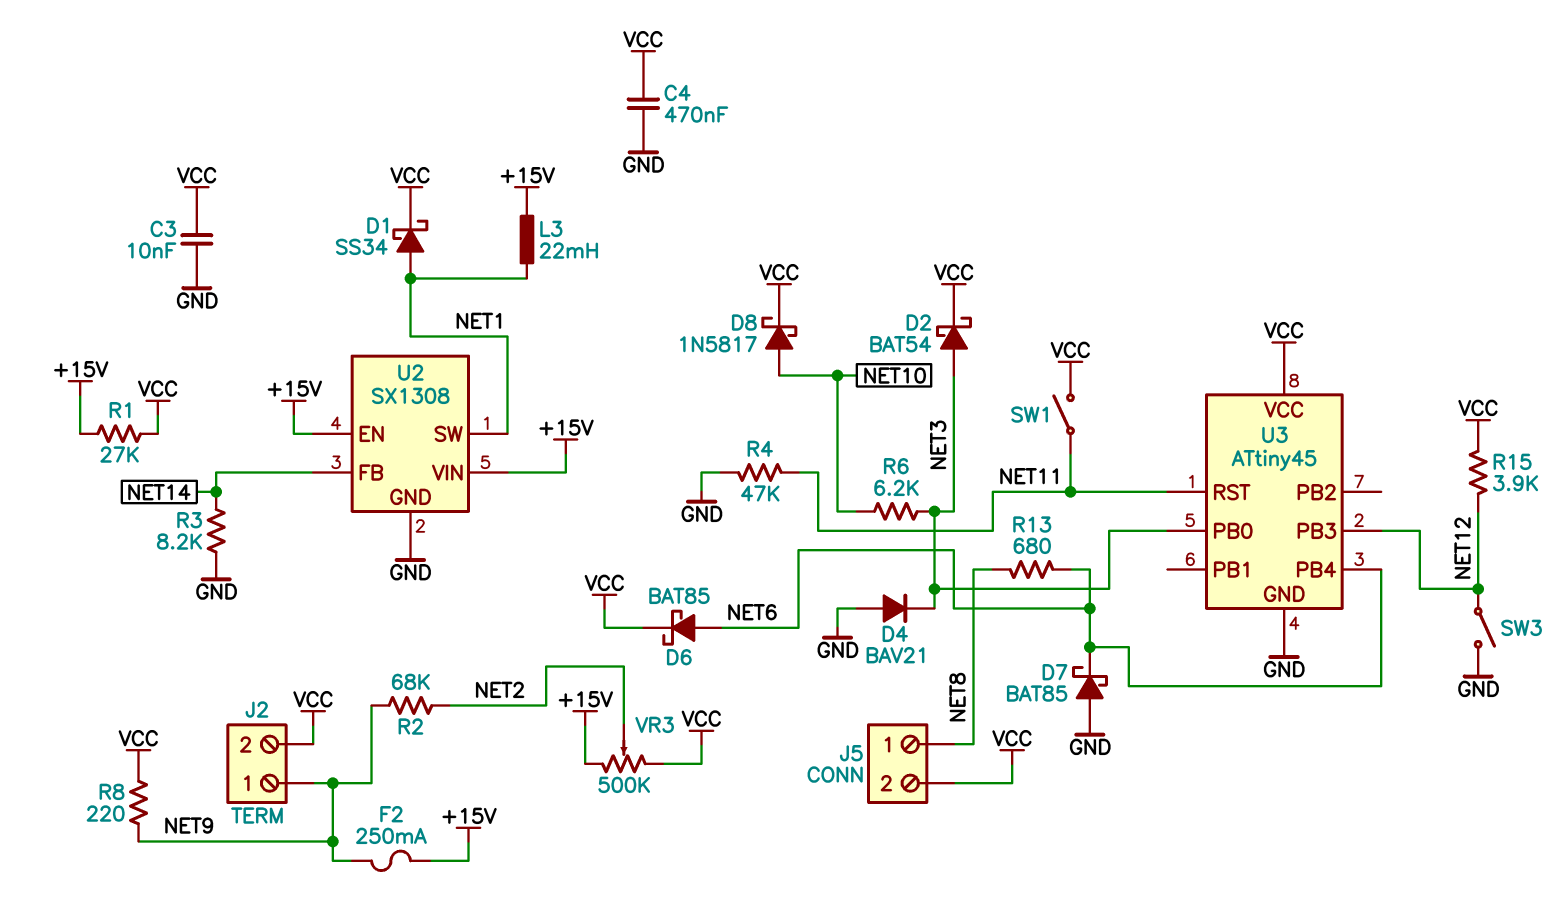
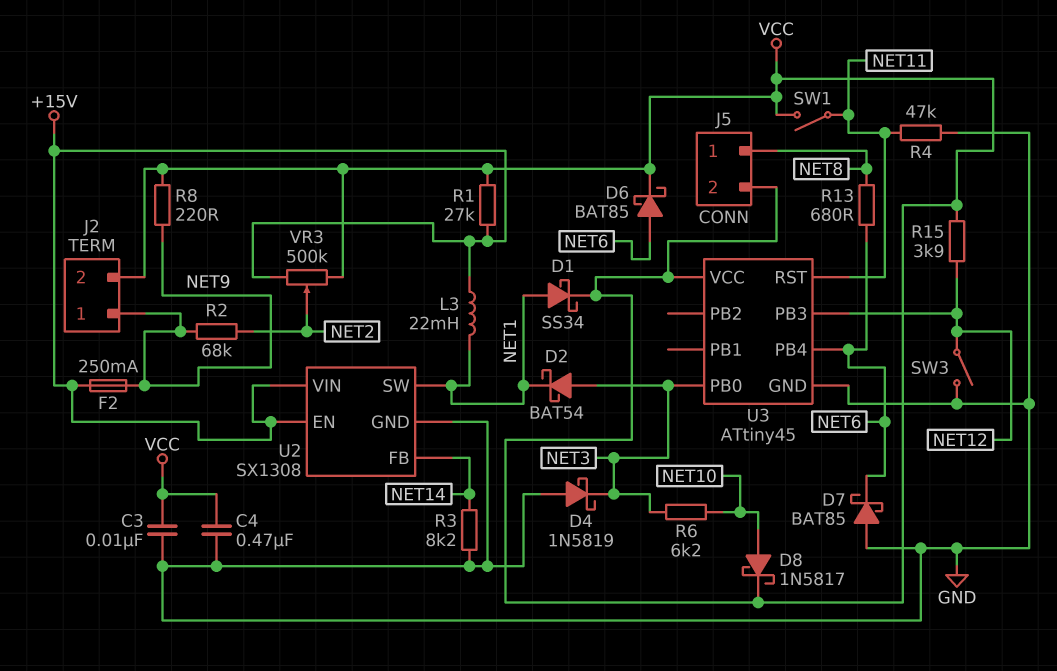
D2: schottky BAT54 (A NET3, K VCC) -> schottky BAT54 (A NET3, K NET1)
D4: diode BAV21 (A GND, K NET3) -> schottky 1N5819 (A GND, K NET3)

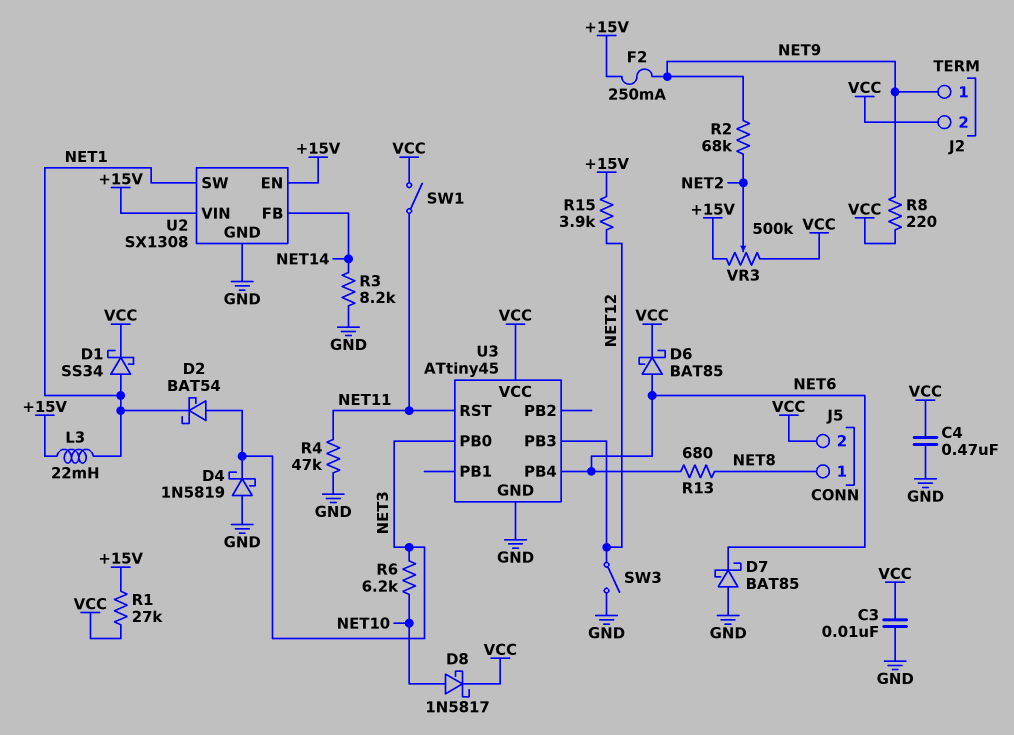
R15: 3.9k (NET12, VCC) -> 3.9k (+15V, NET12)

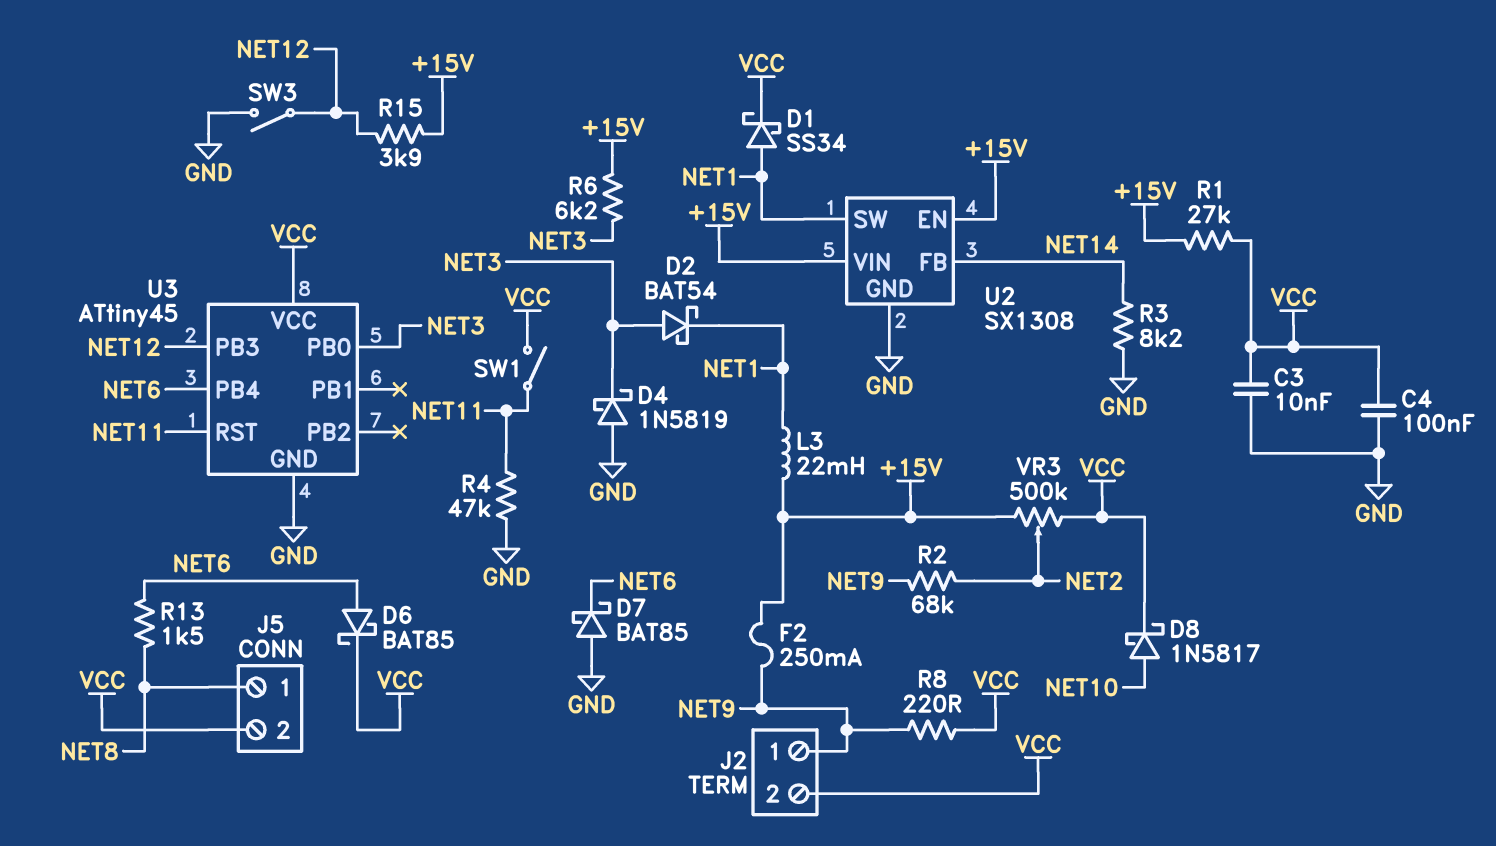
C4: 470nF (GND, VCC) -> 100nF (GND, VCC)
R6: 6.2k (NET3, NET10) -> 6.2k (+15V, NET3)
R13: 680 (NET6, NET8) -> 1.5k (NET6, NET8)

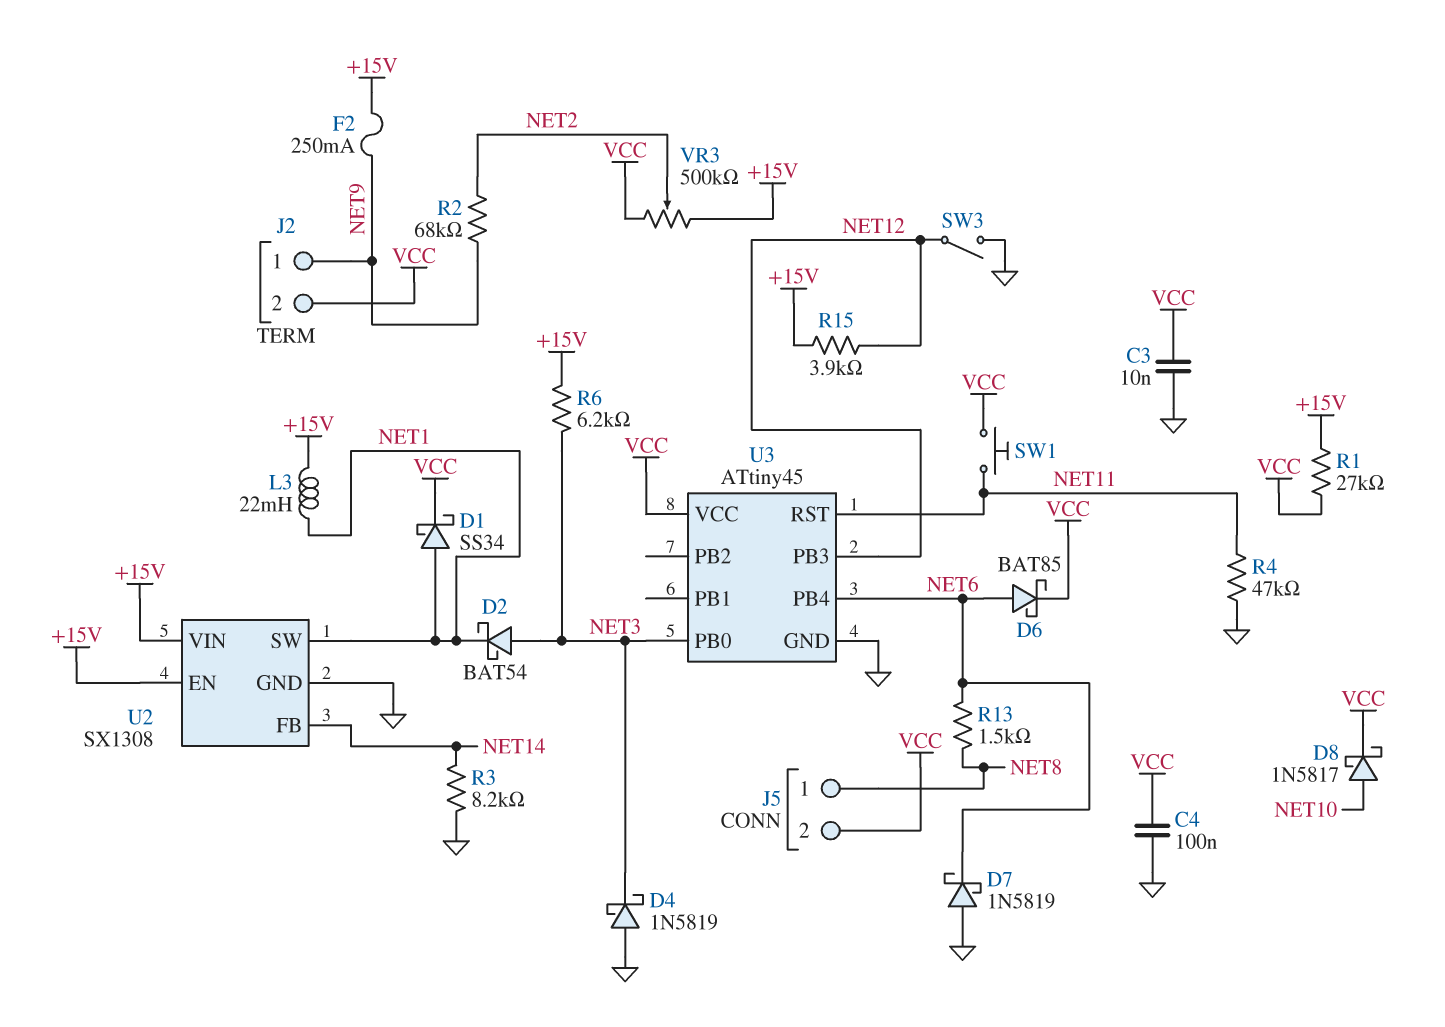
D7: schottky BAT85 (A GND, K NET6) -> schottky 1N5819 (A GND, K NET6)
R8: 220 (NET9, VCC) -> none
SW1: switch (NET11, VCC) -> button (NET11, VCC)

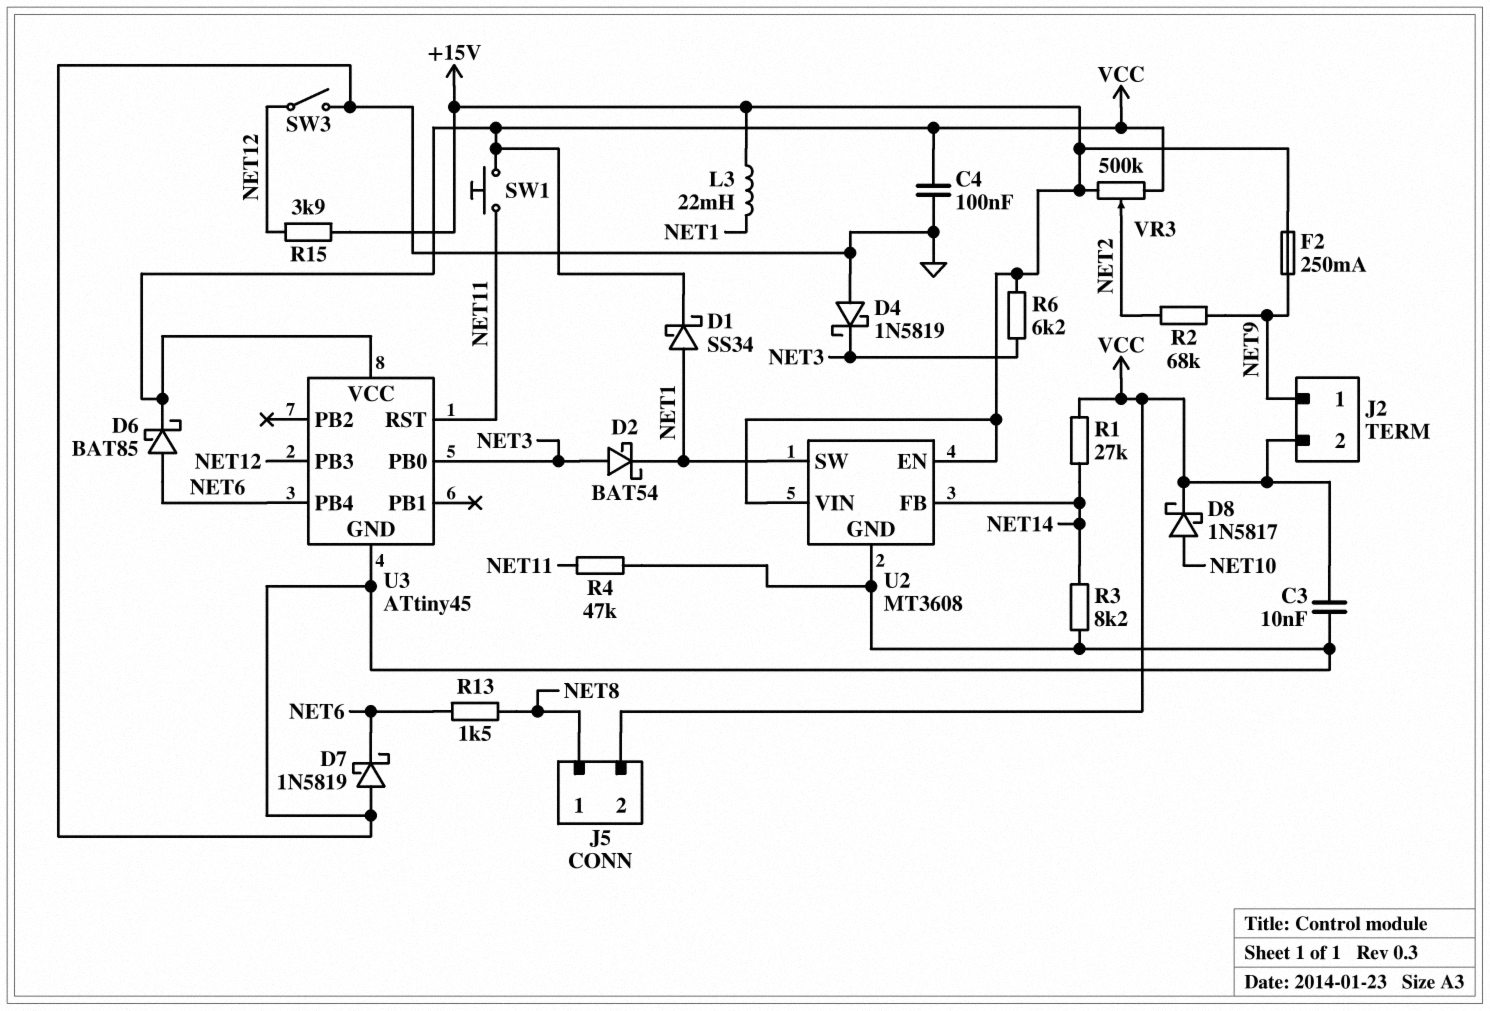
R1: 27k (+15V, VCC) -> 27k (NET14, VCC)
U2: SX1308 -> MT3608

